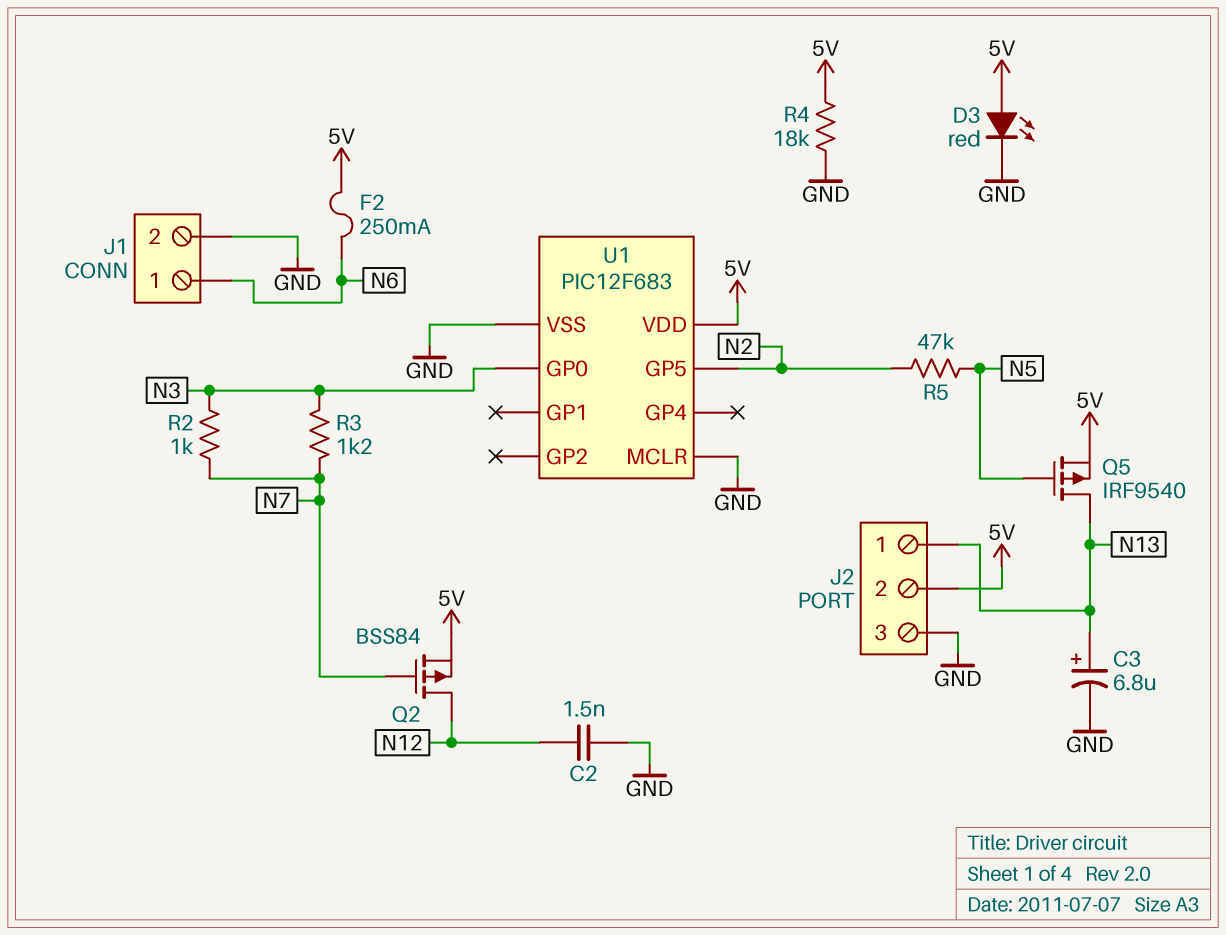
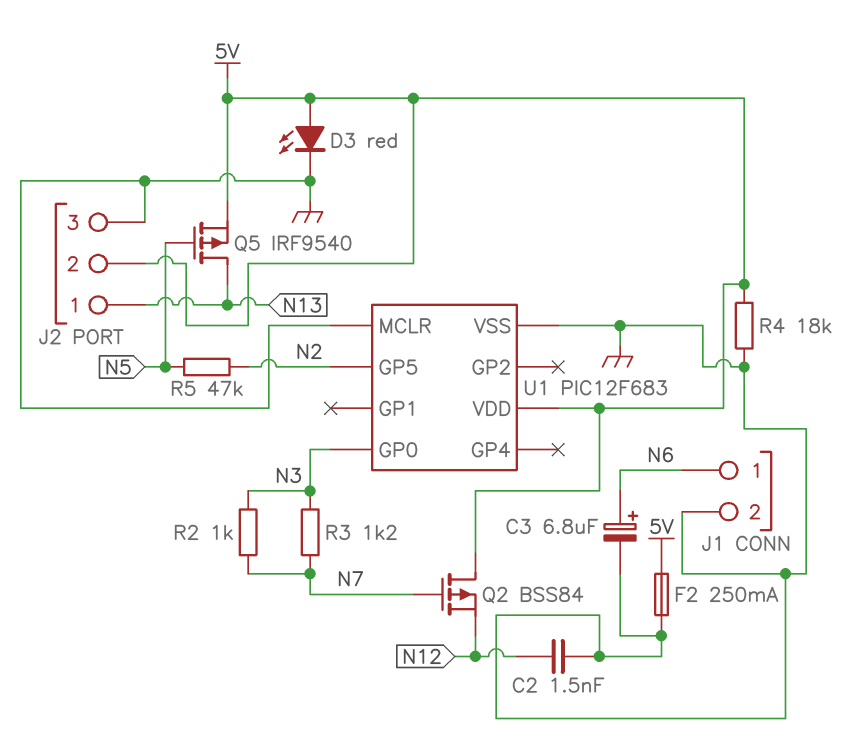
C3: 6.8uF (plus N13, minus GND) -> 6.8uF (plus N6, minus GND)
F2: 250mA (5V, N6) -> 250mA (5V, GND)
Q2: PMOS BSS84 (G N7, D N12, S 5V) -> PMOS BSS84 (G N7, D 5V, S N12)

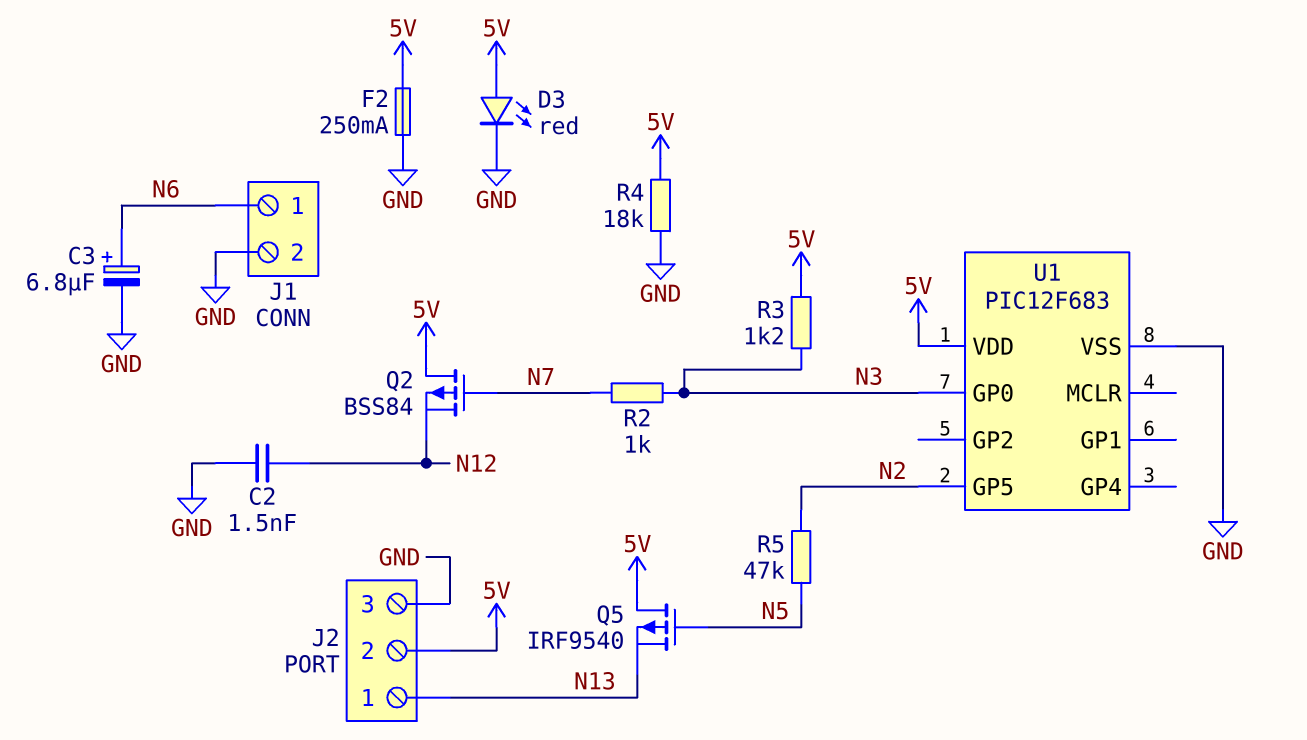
Q5: PMOS IRF9540 (G N5, D N13, S 5V) -> PMOS IRF9540 (G N5, D 5V, S N13)
R3: 1.2k (N3, N7) -> 1.2k (5V, N3)
U1 pin MCLR: GND -> none

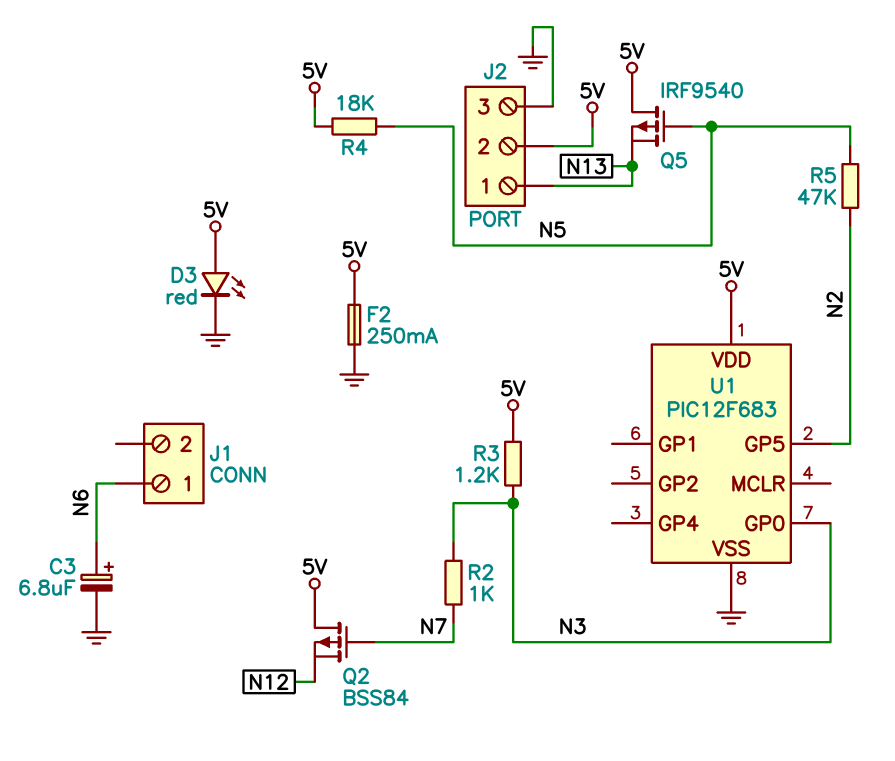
C2: 1.5nF (GND, N12) -> none
J1 pin 2: GND -> none
R4: 18k (5V, GND) -> 18k (5V, N5)

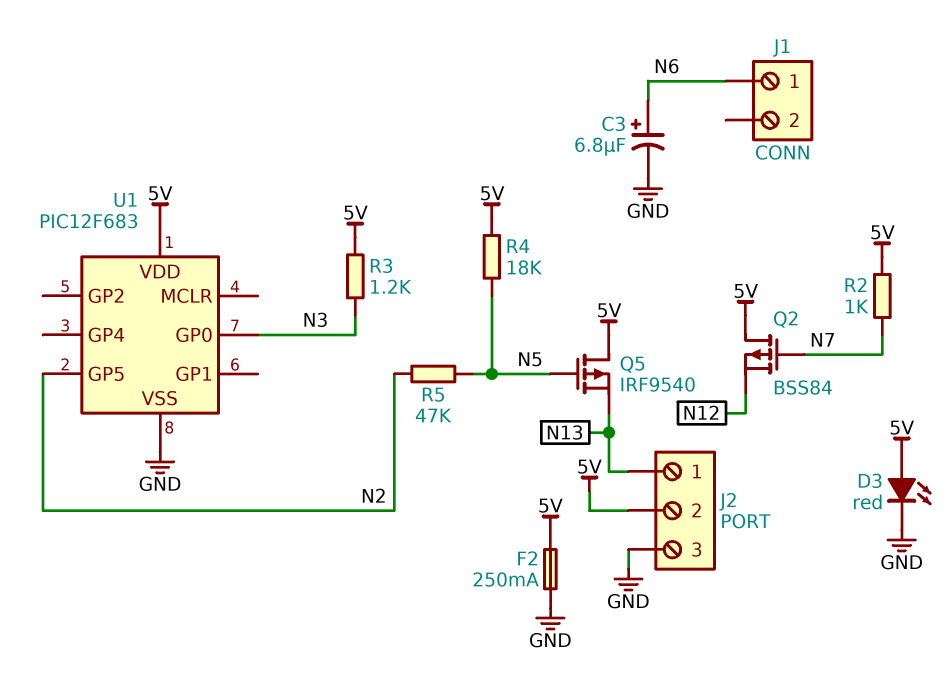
R2: 1k (N3, N7) -> 1k (5V, N7)

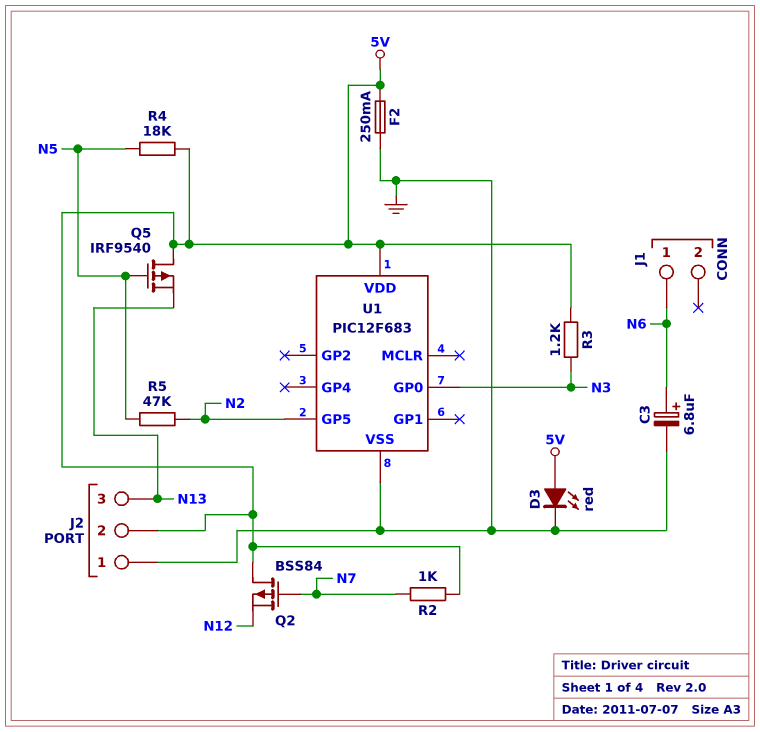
J2 pin 1: N13 -> GND
J2 pin 3: GND -> N13

